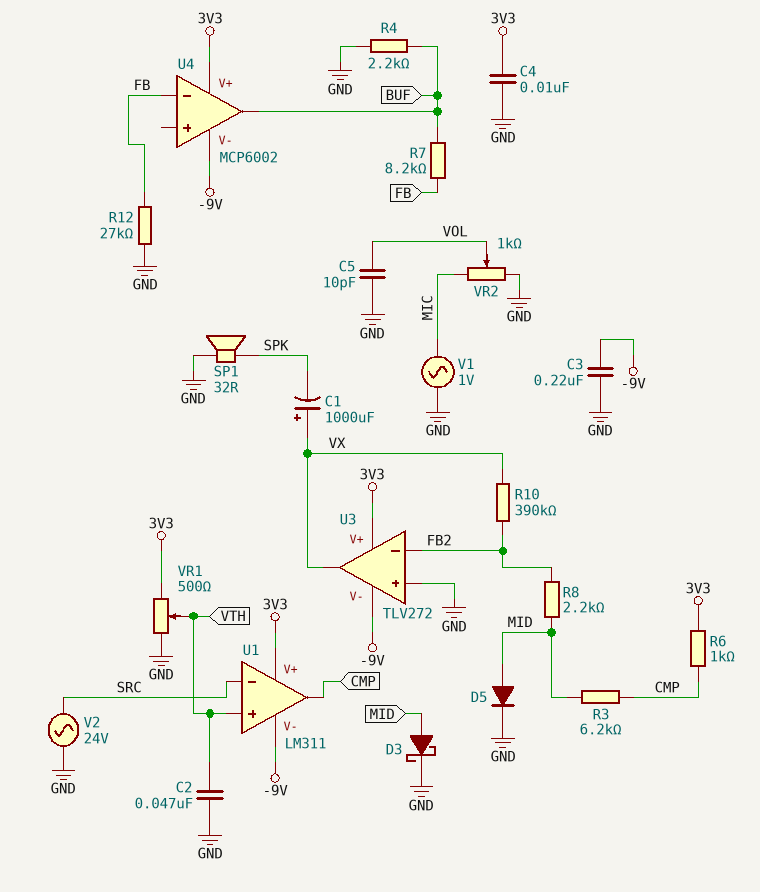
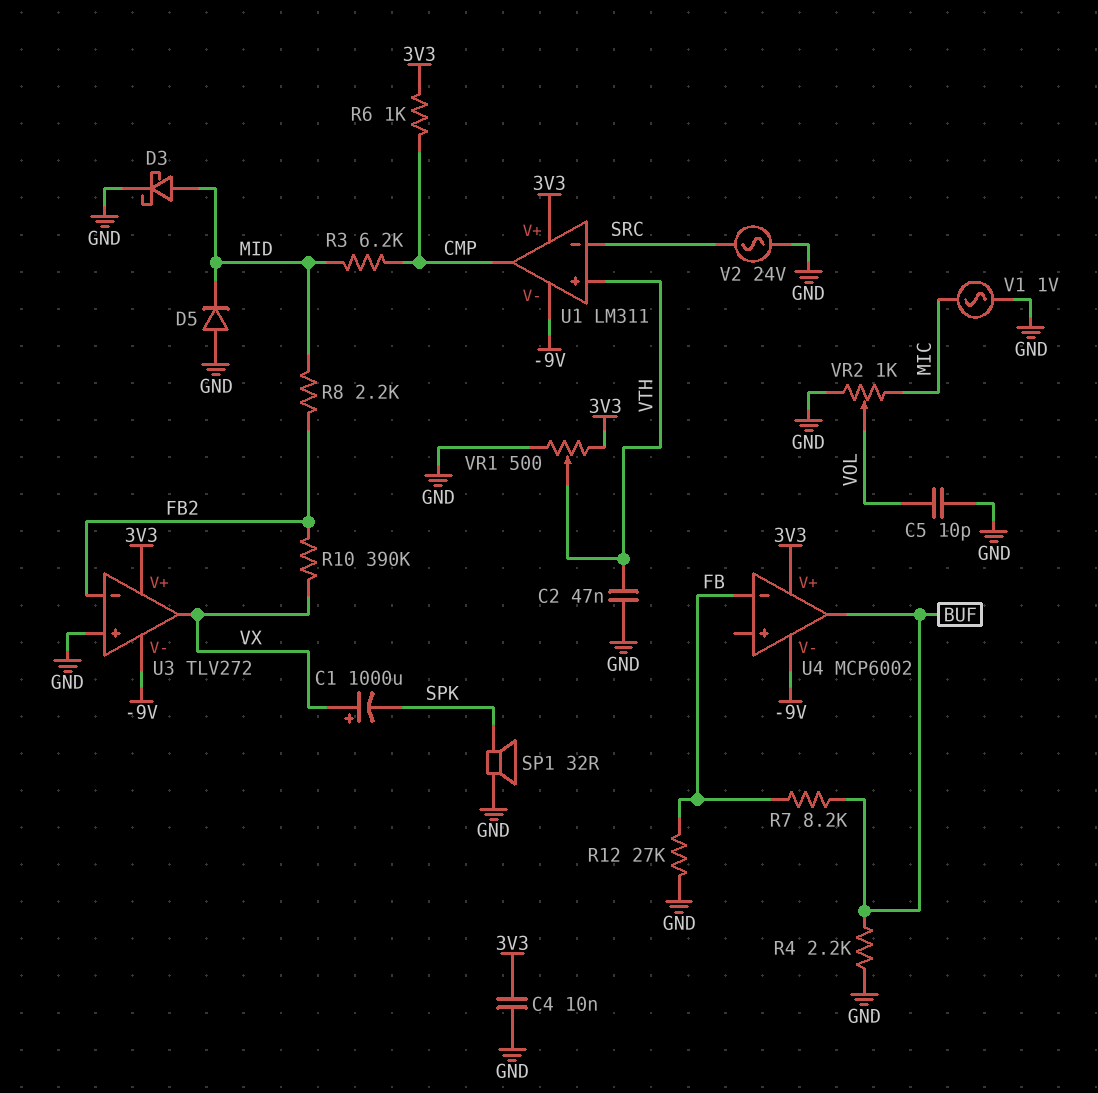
C3: 220nF (-9V, GND) -> none
D5: diode (A MID, K GND) -> diode (A GND, K MID)

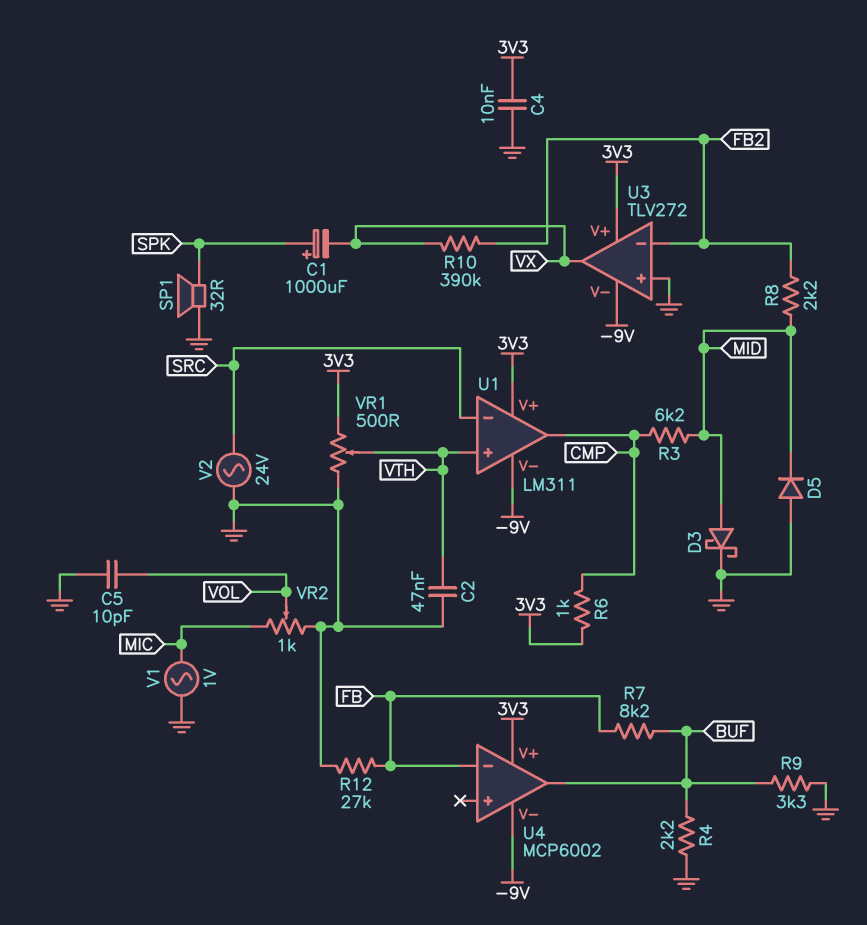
C1: 1000uF (plus VX, minus SPK) -> 1000uF (plus SPK, minus VX)
R9: none -> 3.3k (BUF, GND)

